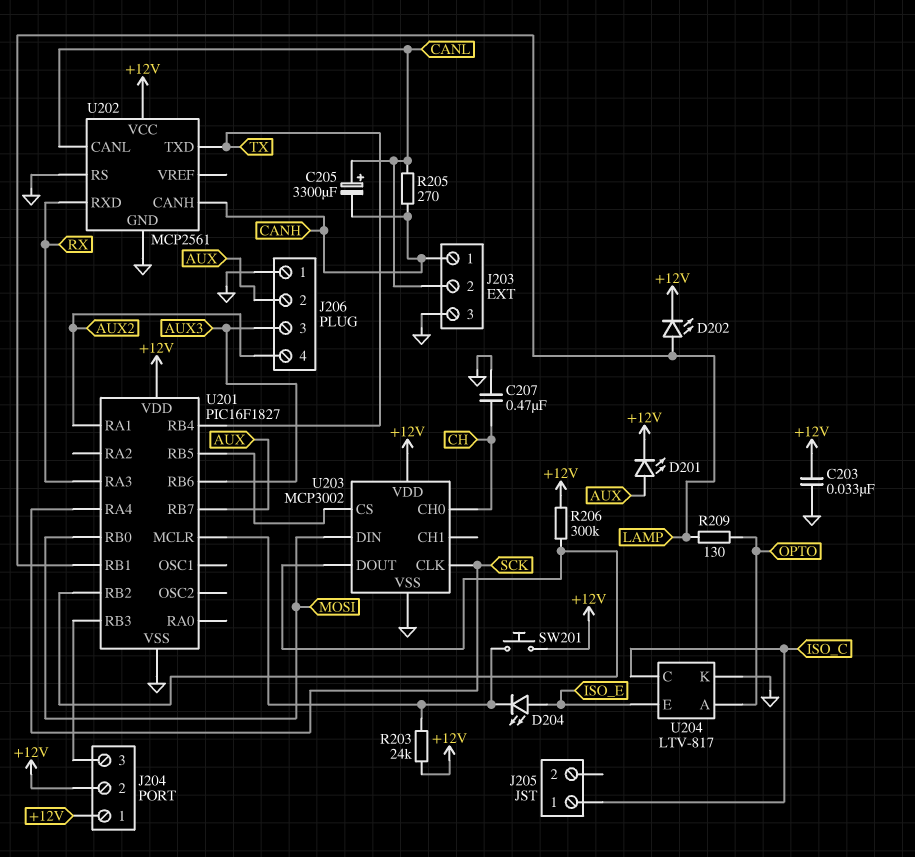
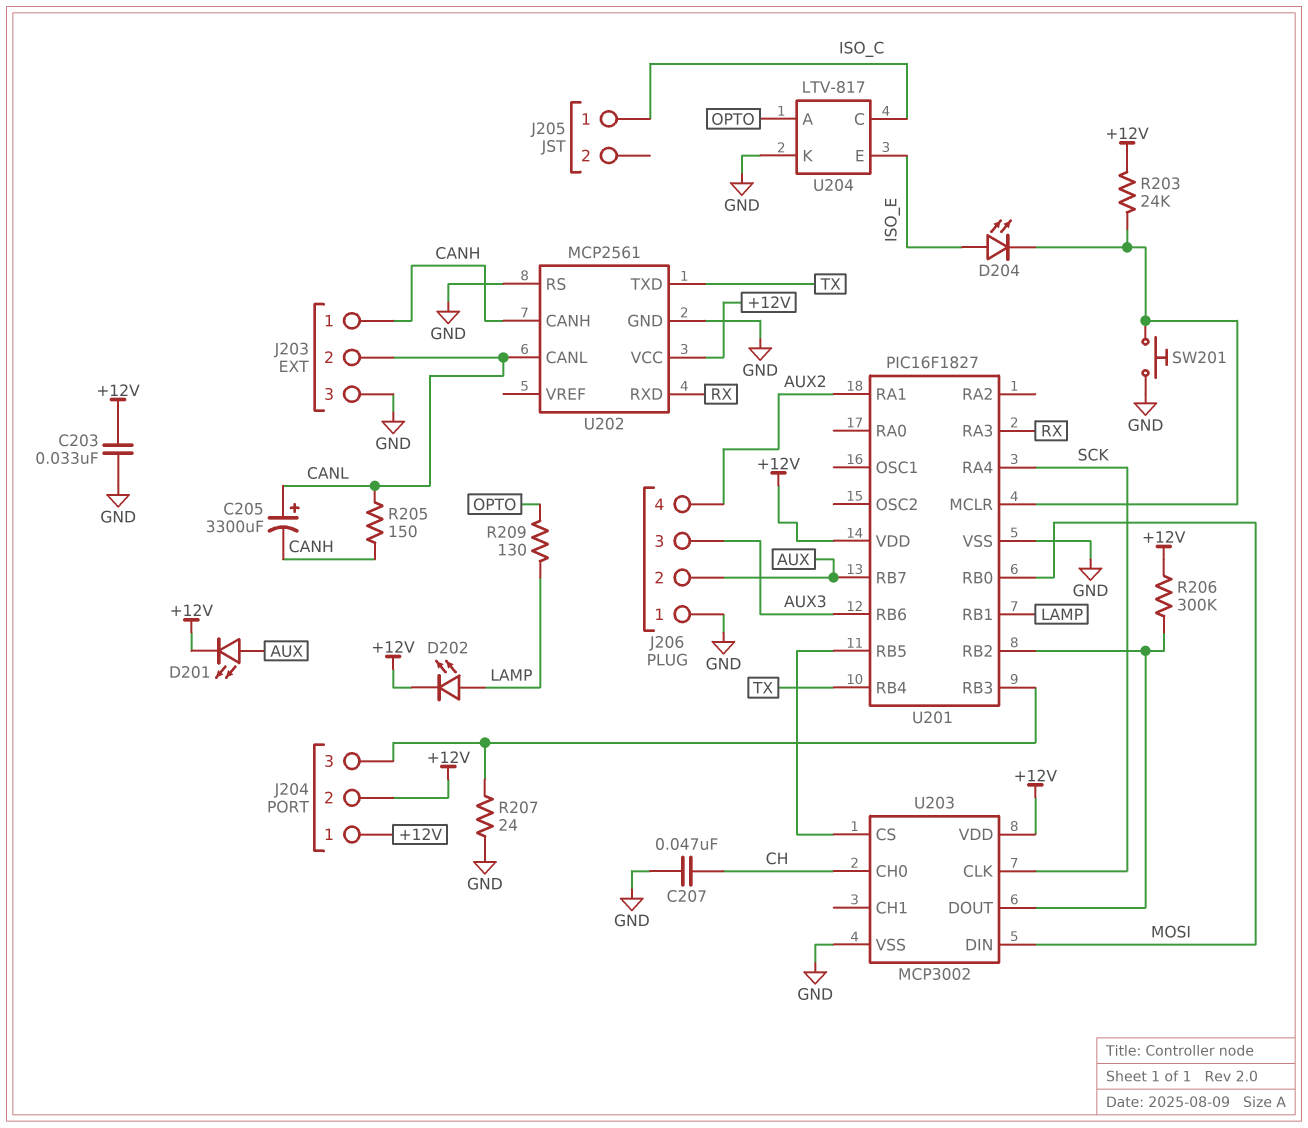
C207: 470nF (CH, GND) -> 47nF (CH, GND)
R205: 270 (CANH, CANL) -> 150 (CANH, CANL)
R207: none -> 24 (GND, J204/3)
SW201: button (+12V, U201/MCLR) -> button (GND, U201/MCLR)

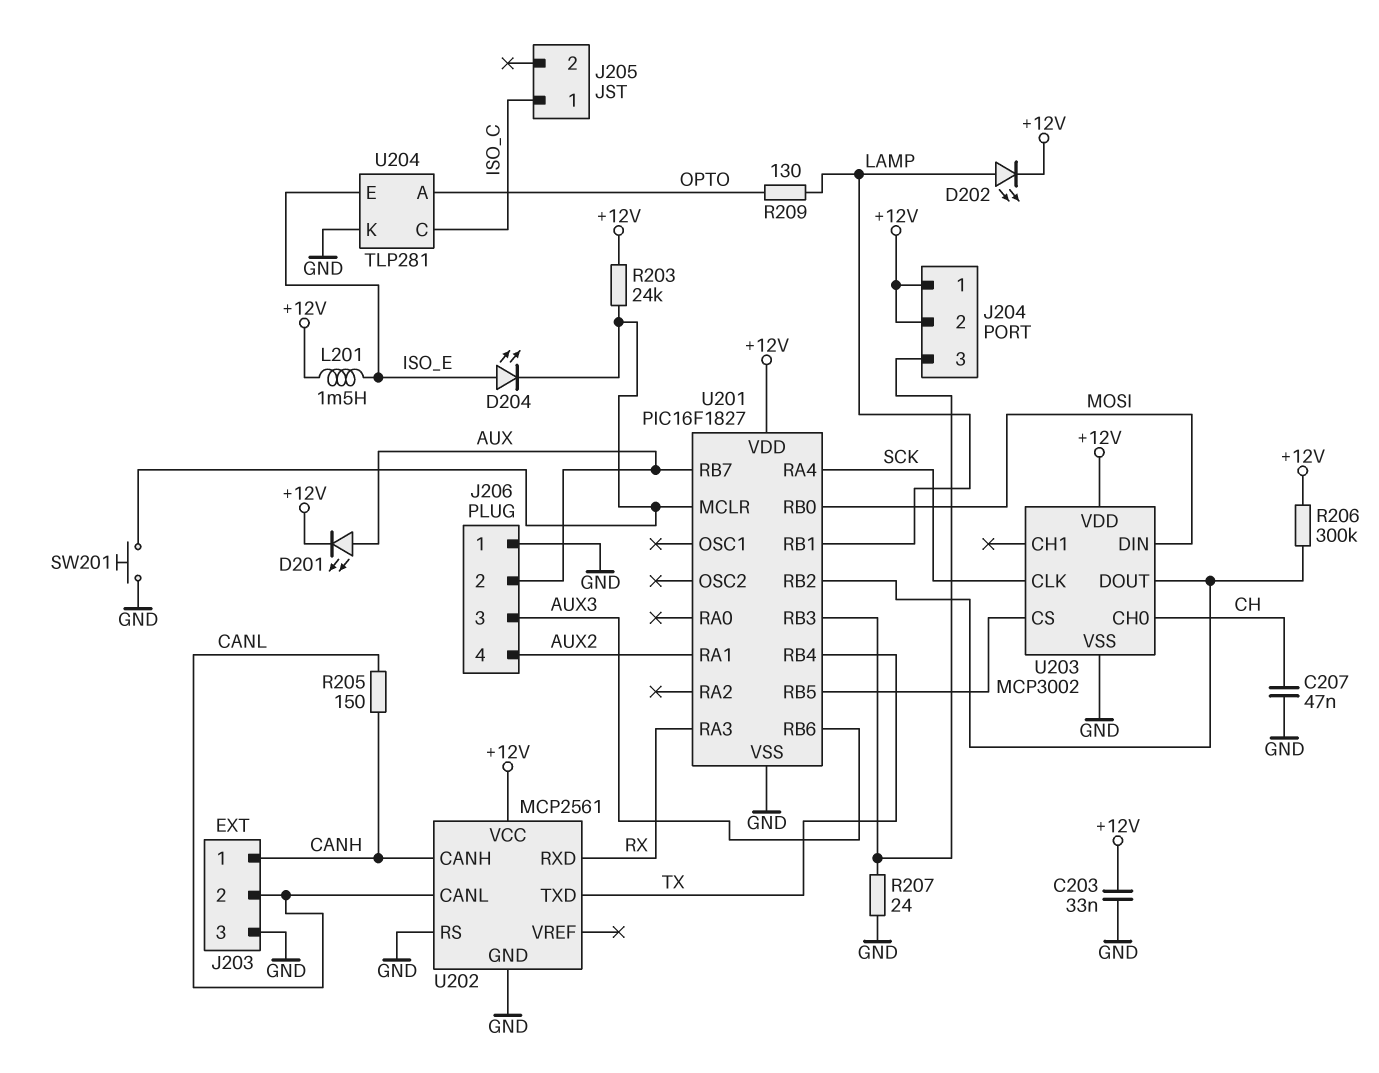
C205: 3300uF (plus CANL, minus CANH) -> none
L201: none -> 1.5mH (+12V, ISO_E)
U204: LTV-817 -> TLP281

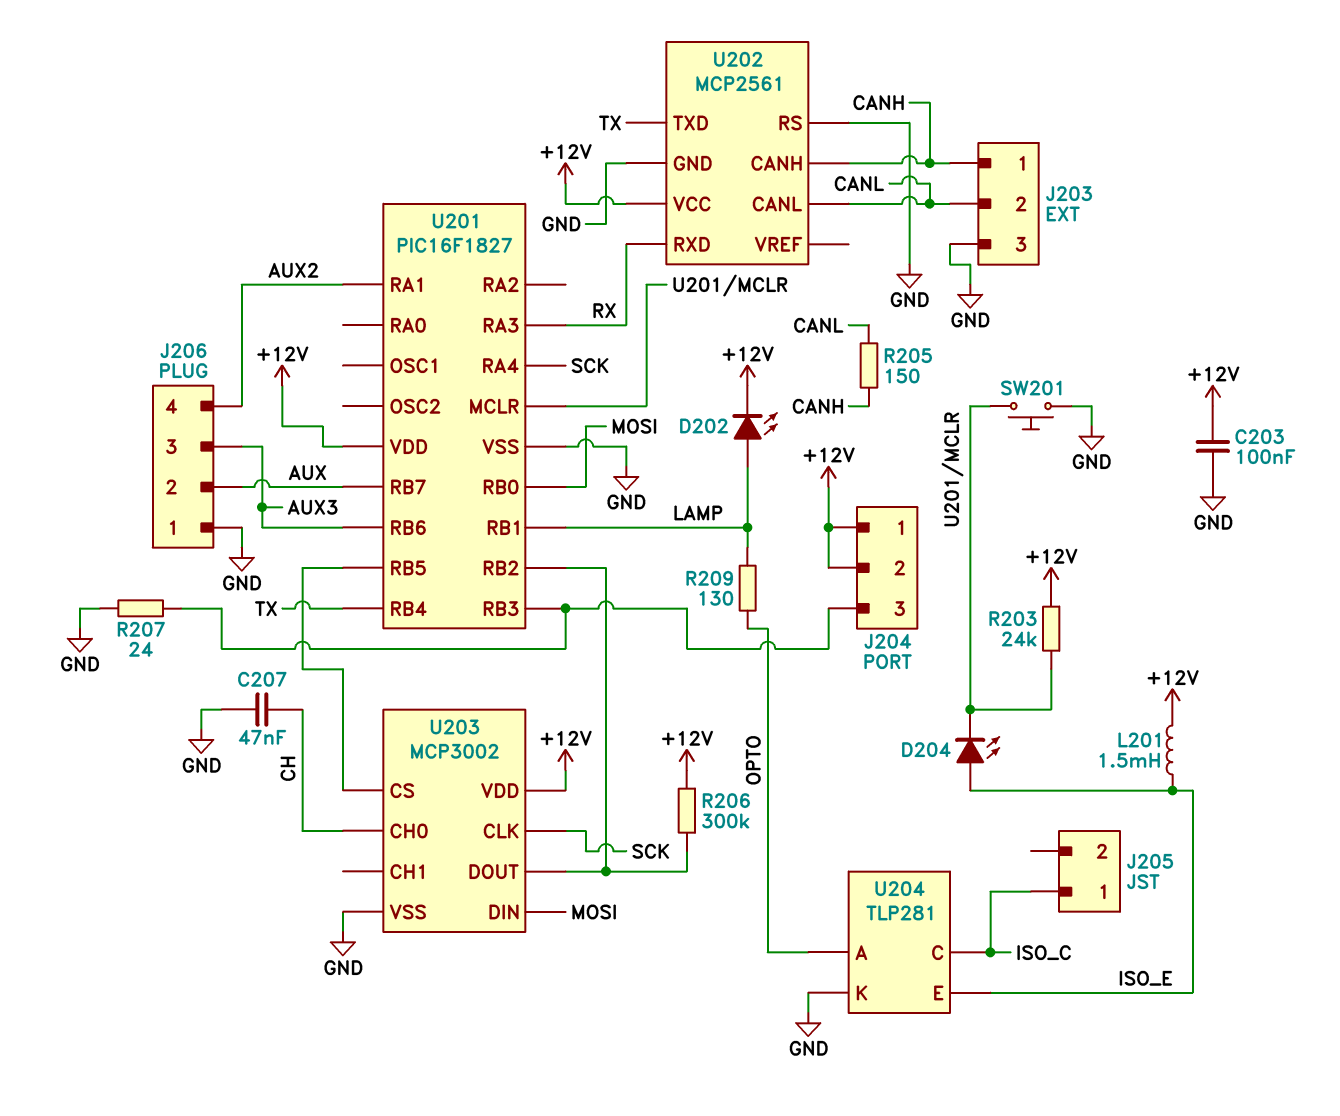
C203: 33nF (+12V, GND) -> 100nF (+12V, GND)
D201: LED (A AUX, K +12V) -> none

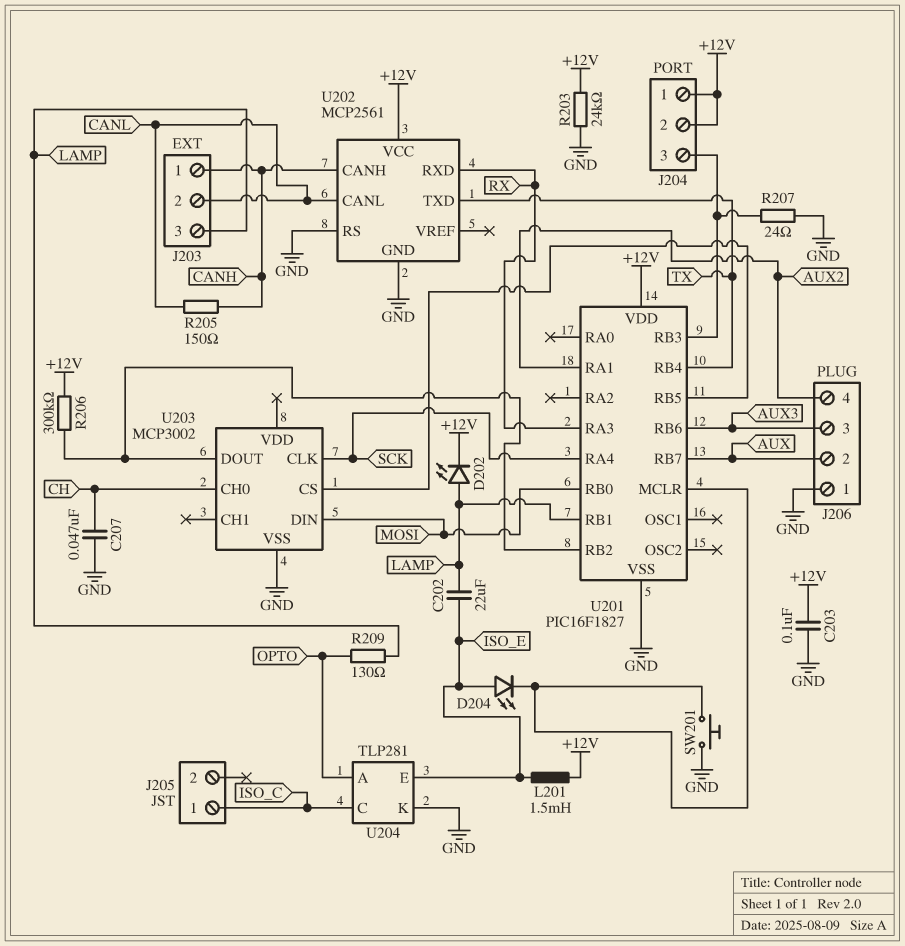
C202: none -> 22uF (ISO_E, LAMP)
J203 pin 3: GND -> LAMP
R203: 24k (+12V, U201/MCLR) -> 24k (+12V, GND)
U203 pin VDD: +12V -> none

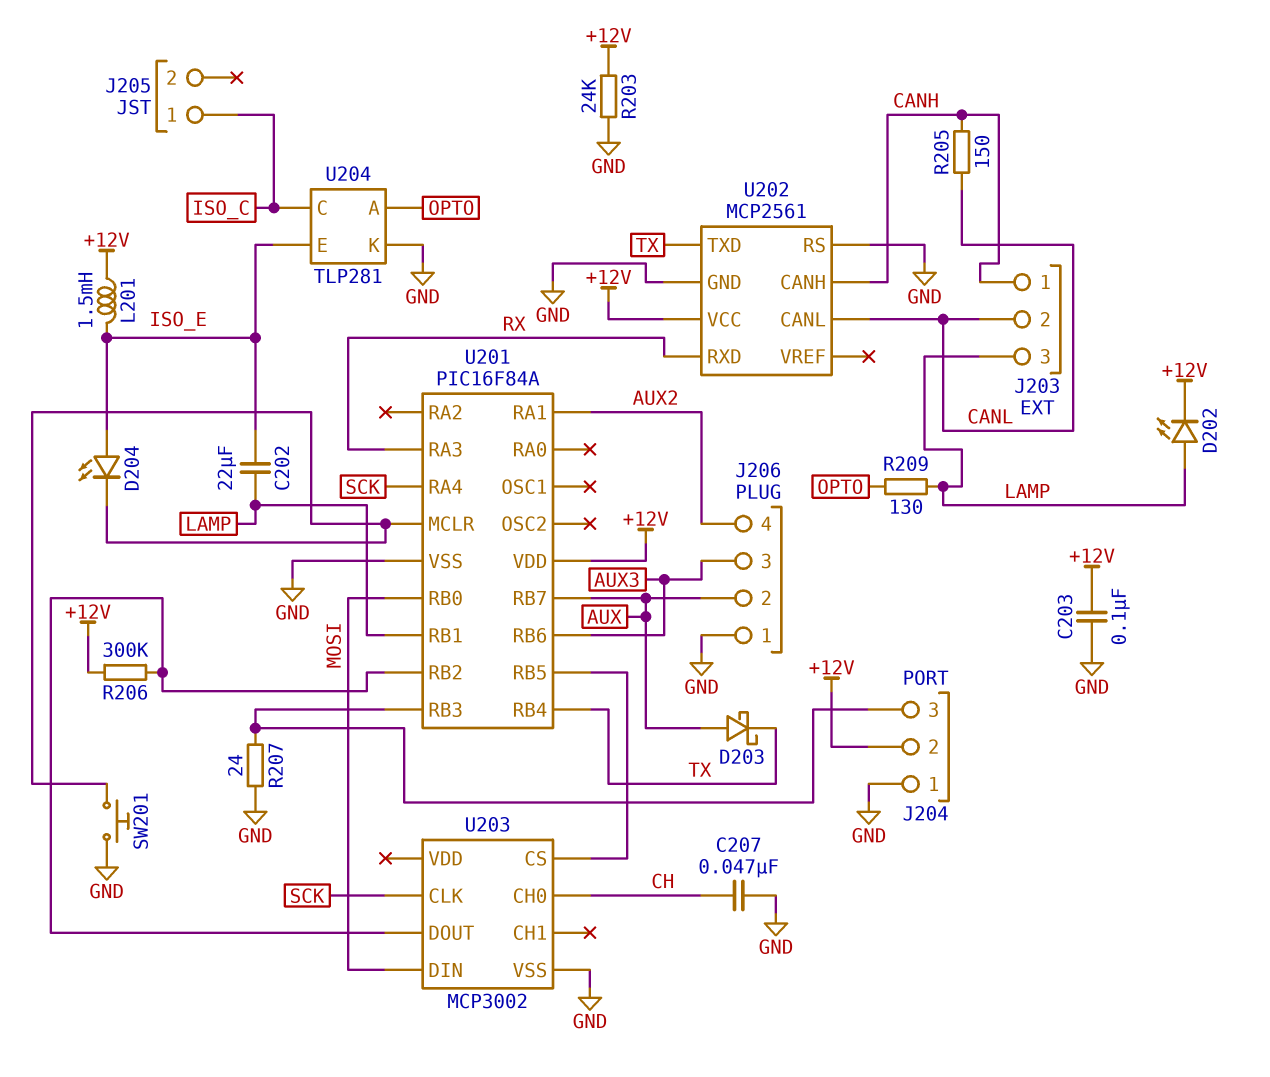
D203: none -> schottky (A AUX, K TX)
J204 pin 1: +12V -> GND
U201: PIC16F1827 -> PIC16F84A

